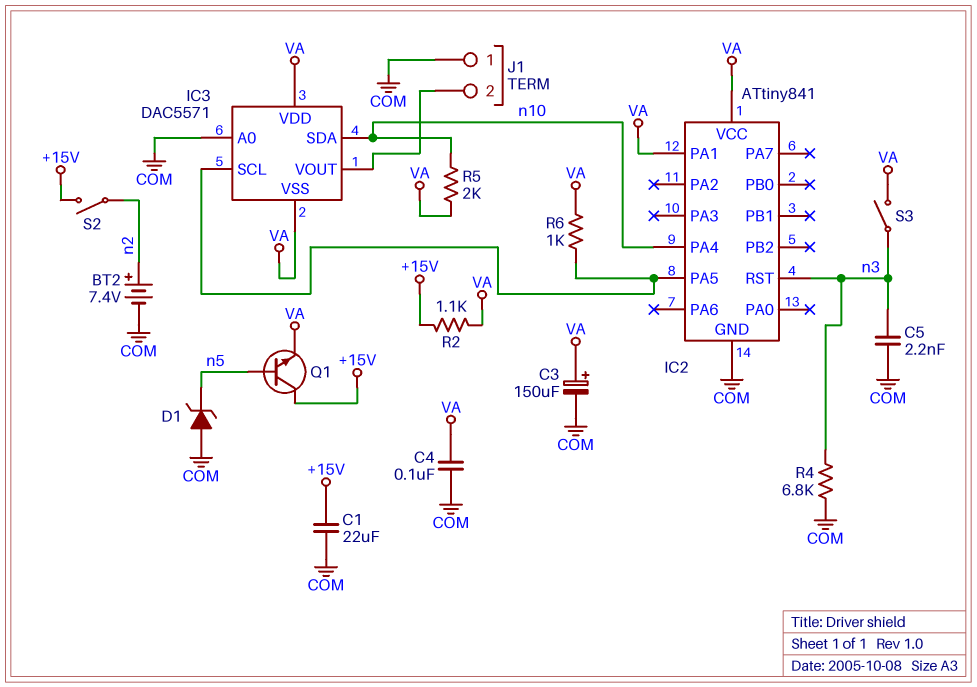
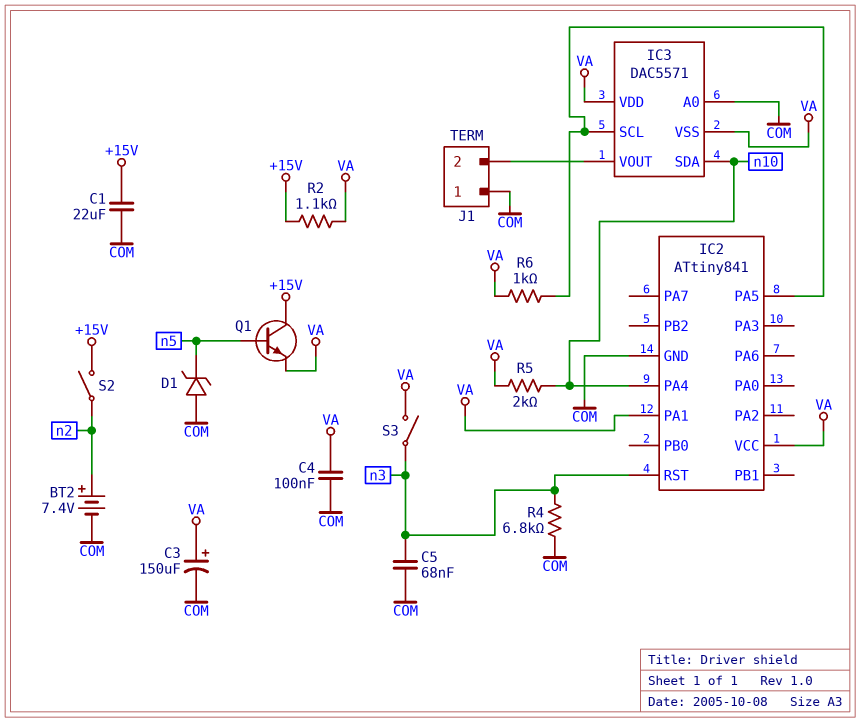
C5: 2.2nF (COM, n3) -> 68nF (COM, n3)

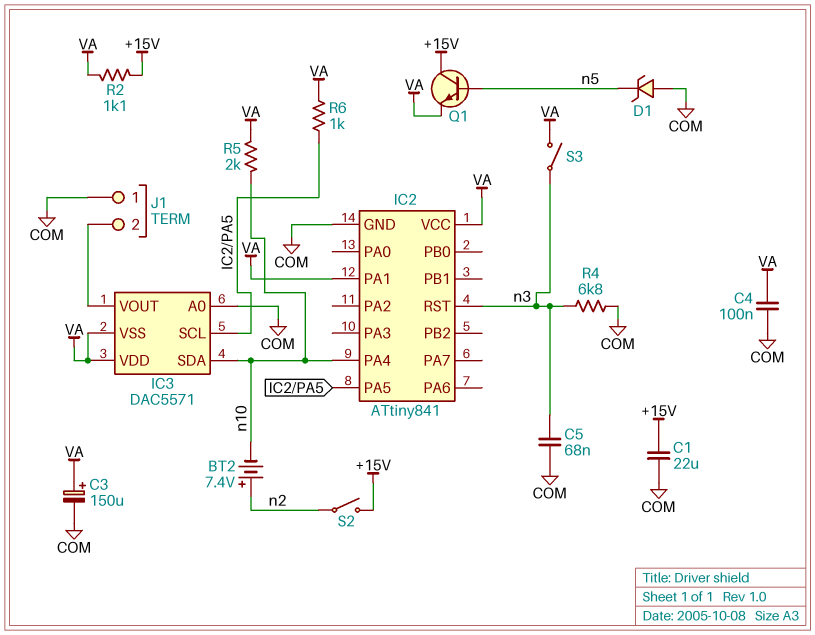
BT2: 7.4V (plus n2, minus COM) -> 7.4V (plus n2, minus n10)

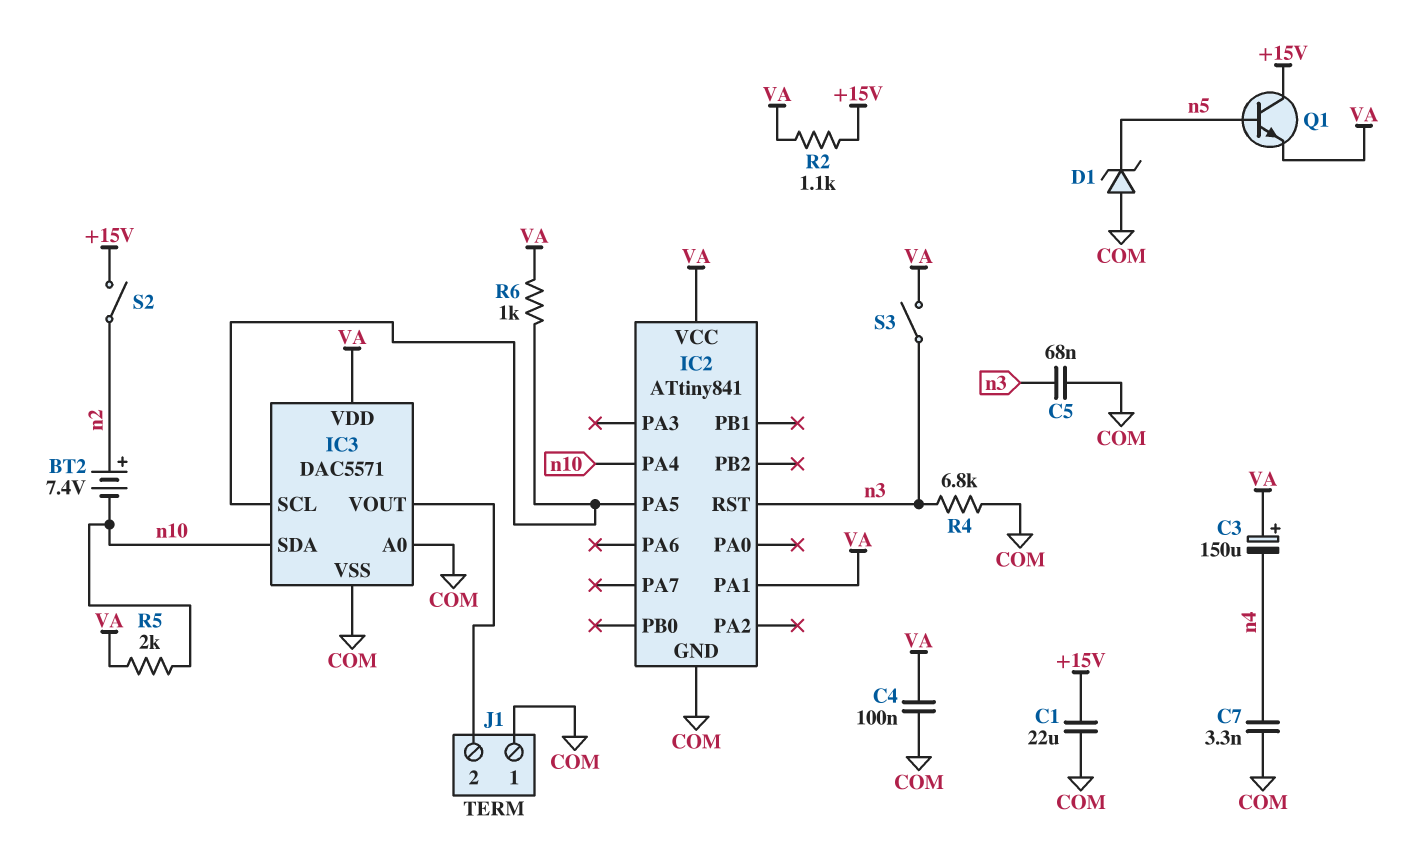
C3: 150uF (plus VA, minus COM) -> 150uF (plus VA, minus n4)
C7: none -> 3.3nF (COM, n4)
IC3 pin VSS: VA -> COM

